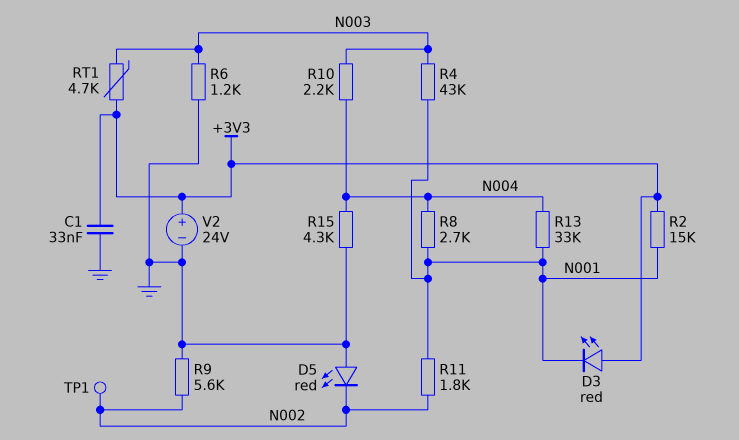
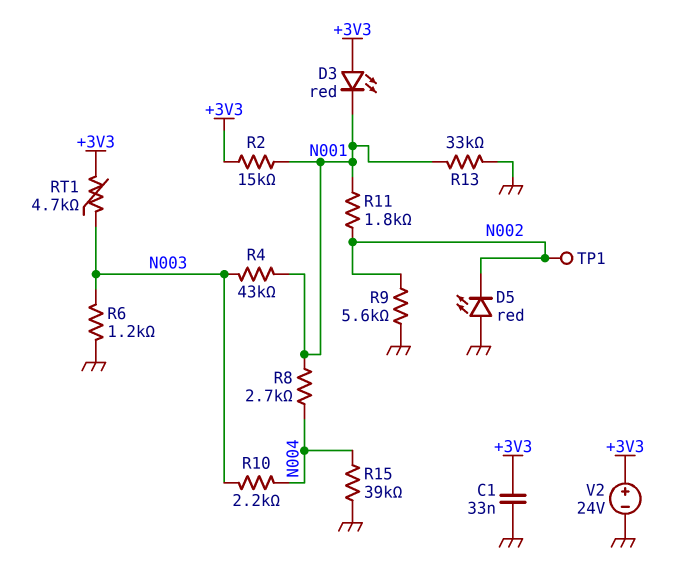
R13: 33k (N001, N004) -> 33k (GND, N001)
R15: 4.3k (GND, N004) -> 39k (GND, N004)

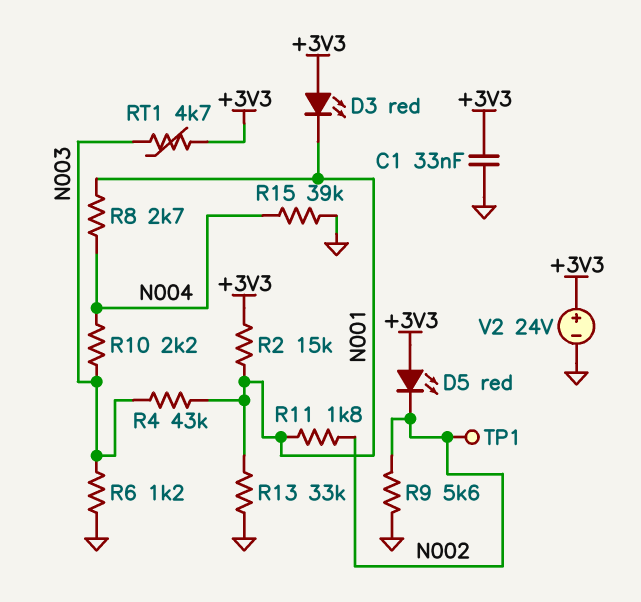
D5: LED red (A GND, K N002) -> LED red (A +3V3, K N002)

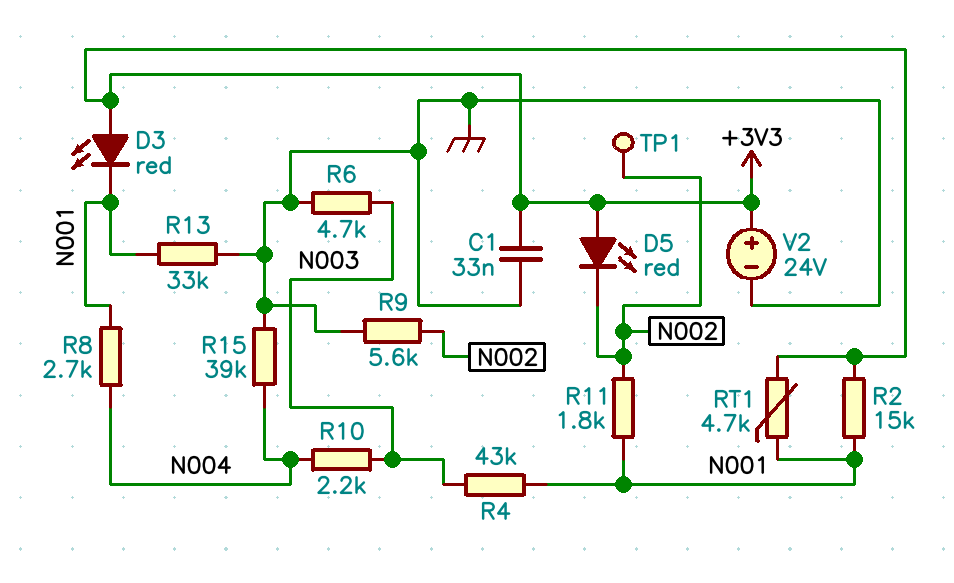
R6: 1.2k (GND, N003) -> 4.7k (GND, N003)
RT1: 4.7k (+3V3, N003) -> 4.7k (+3V3, N001)

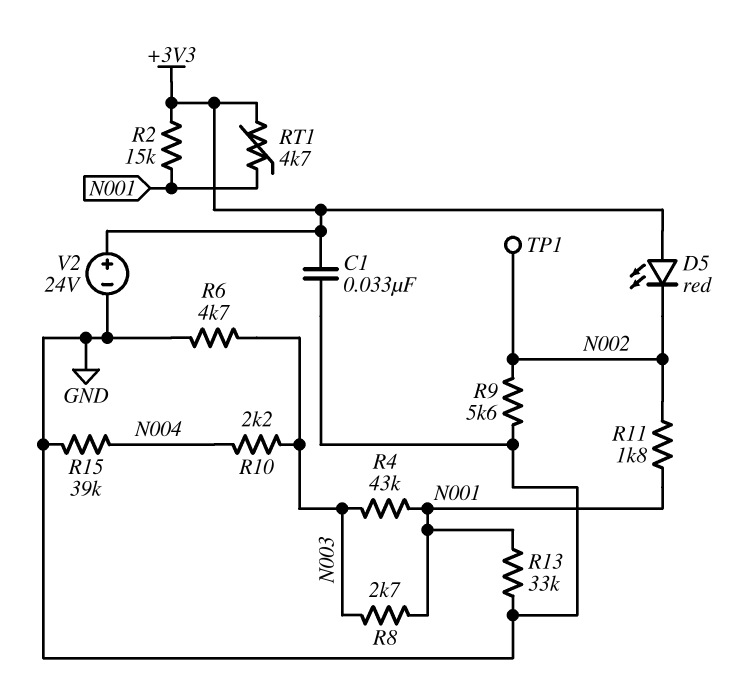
D3: LED red (A +3V3, K N001) -> none
R8: 2.7k (N001, N004) -> 2.7k (N001, N003)

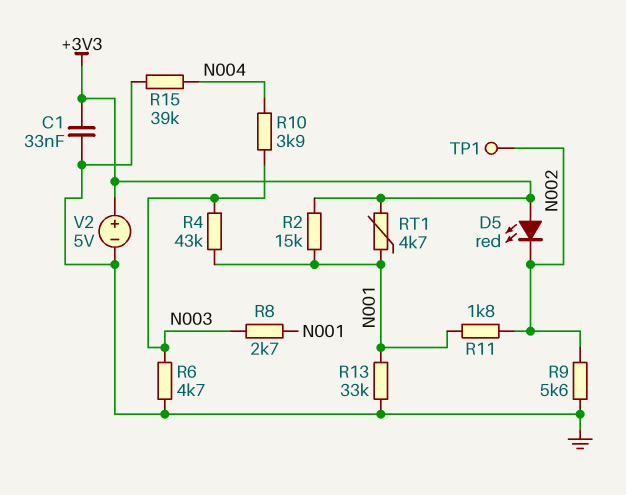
R10: 2.2k (N003, N004) -> 3.9k (N003, N004)
V2: 24V (plus +3V3, minus GND) -> 5V (plus +3V3, minus GND)

